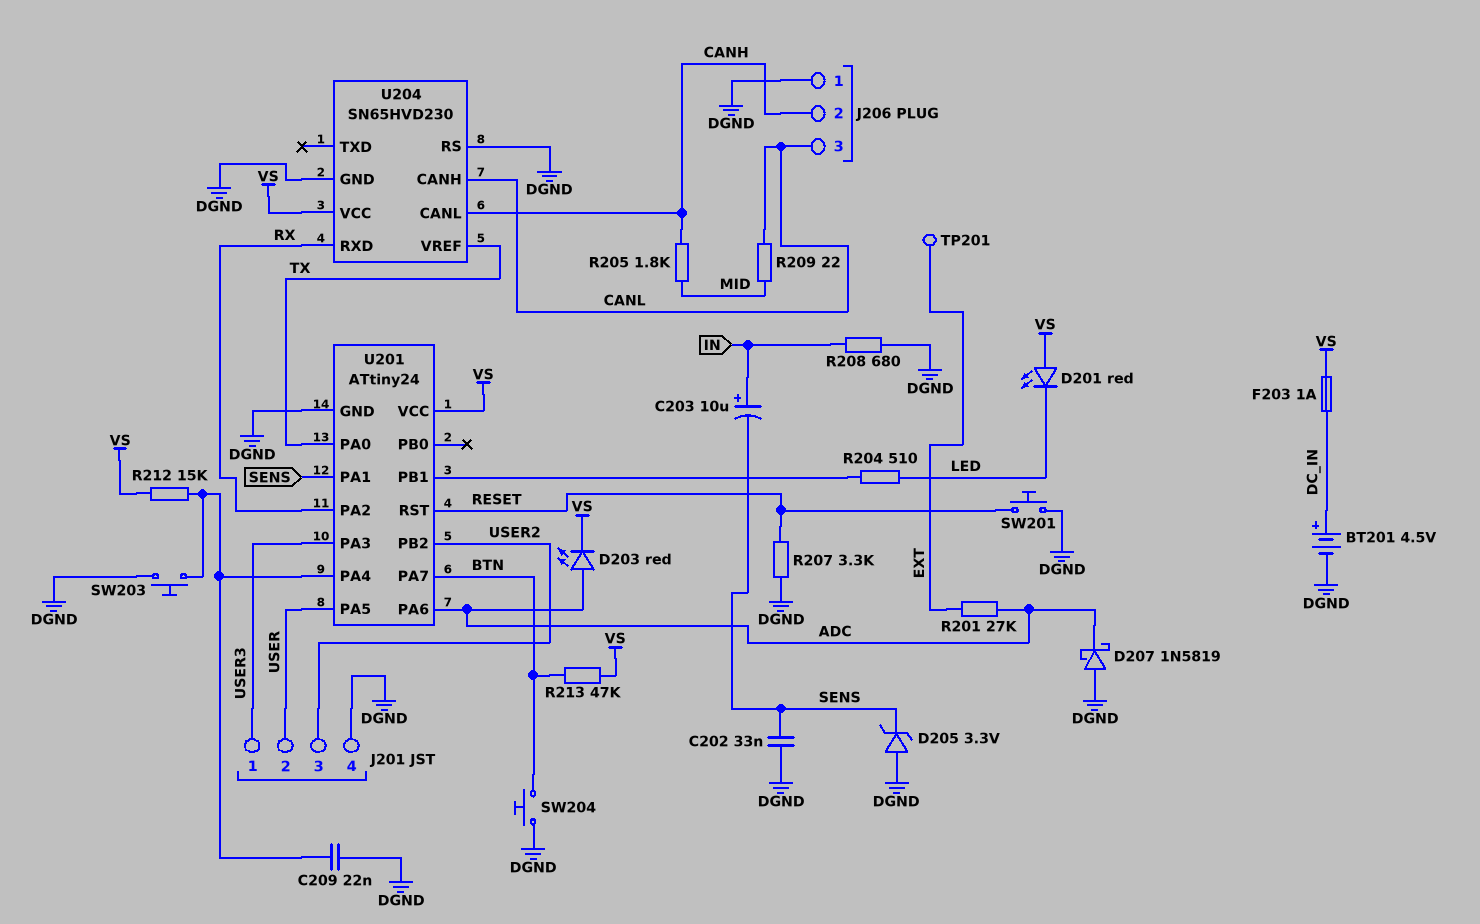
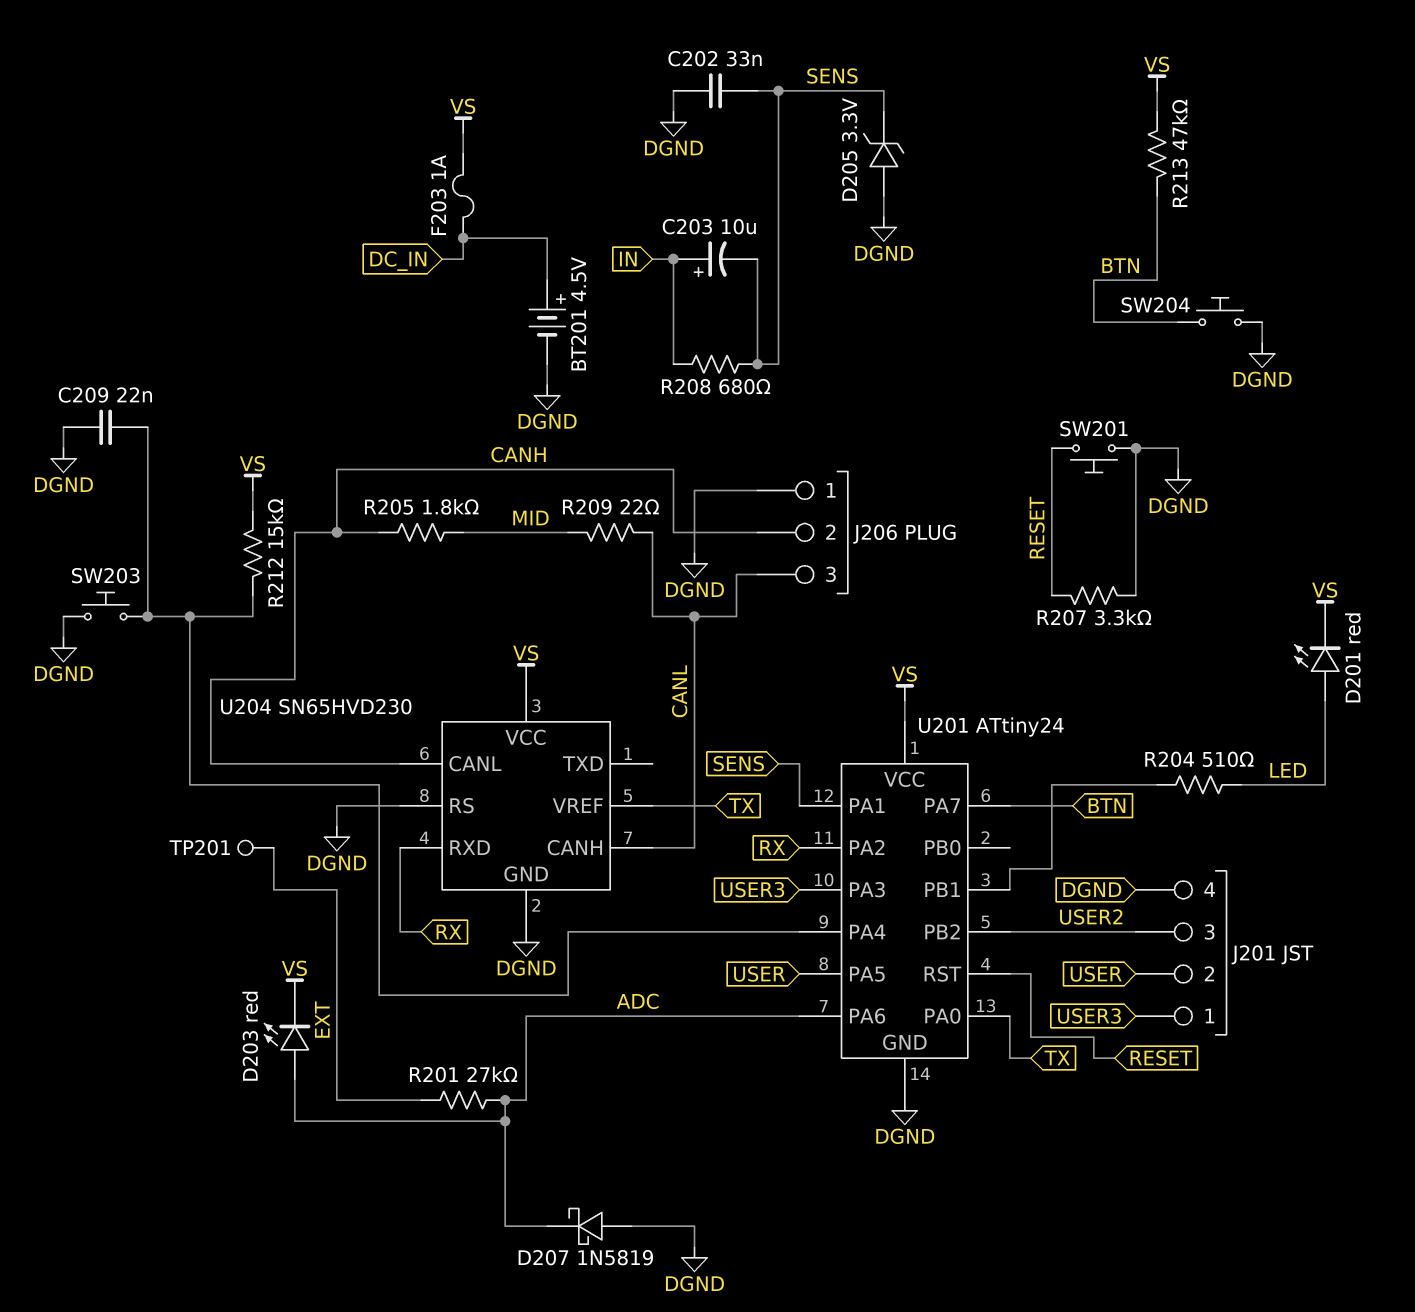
D201: LED red (A VS, K LED) -> LED red (A LED, K VS)
R208: 680 (DGND, IN) -> 680 (IN, SENS)

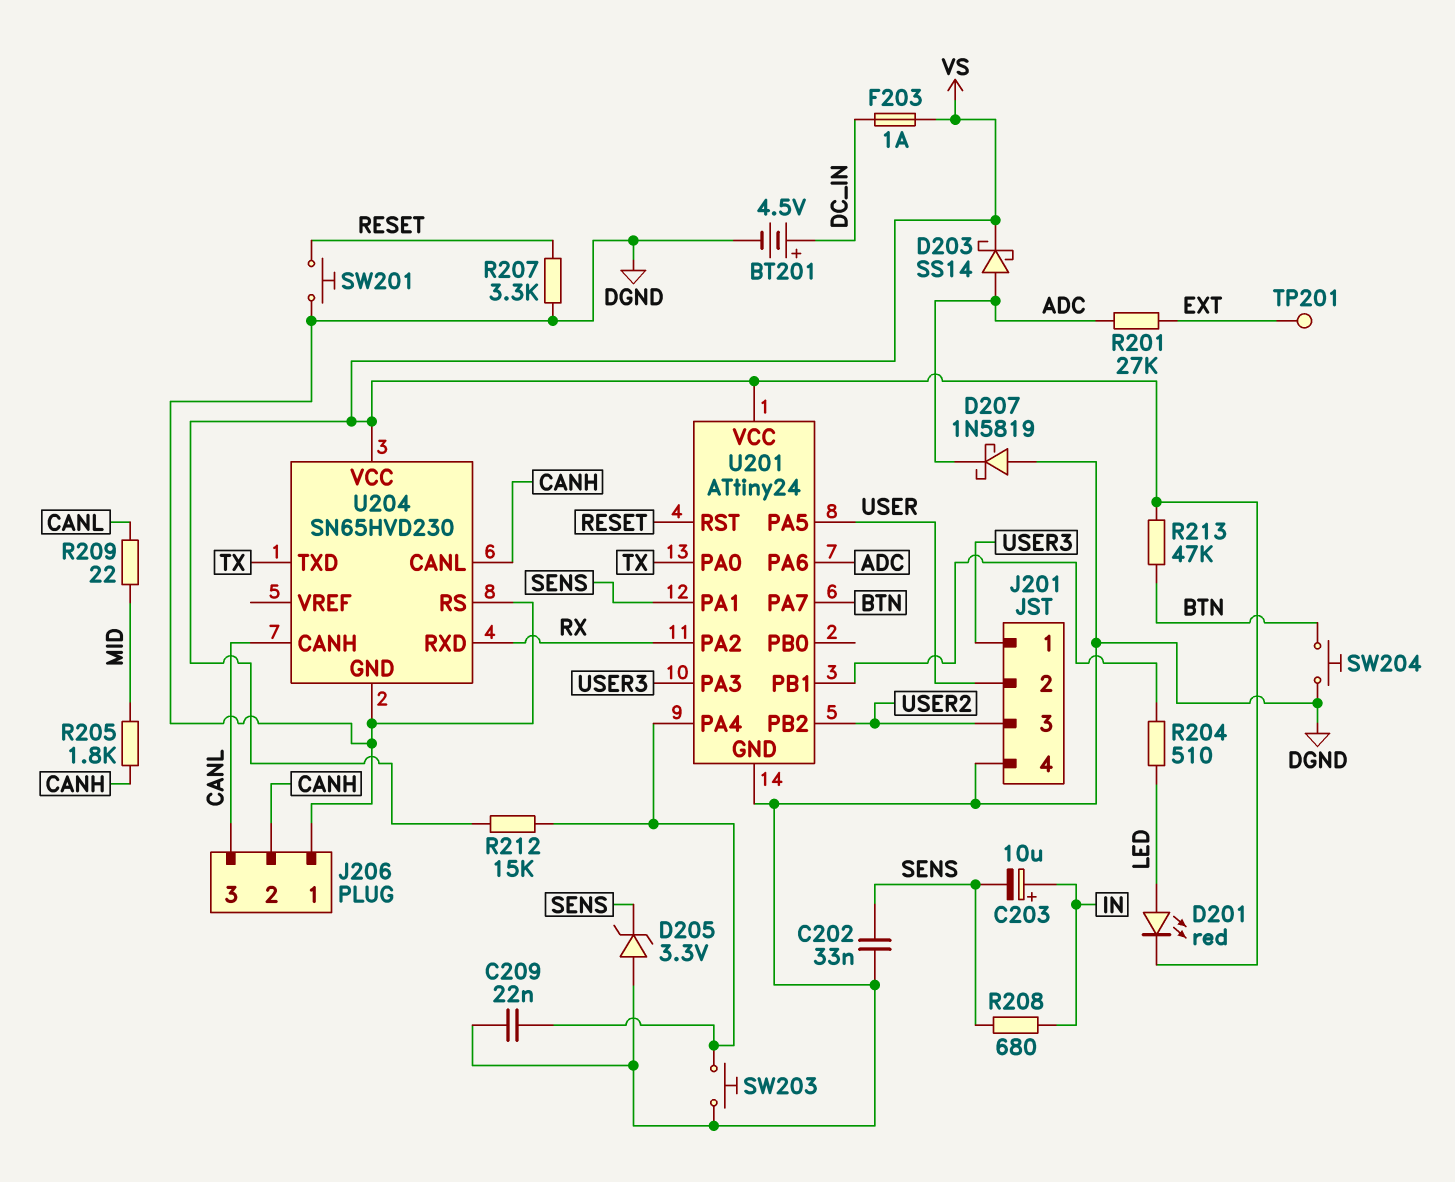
D203: LED red (A ADC, K VS) -> schottky SS14 (A ADC, K VS)
U204 pin TXD: none -> TX
U204 pin VREF: TX -> none

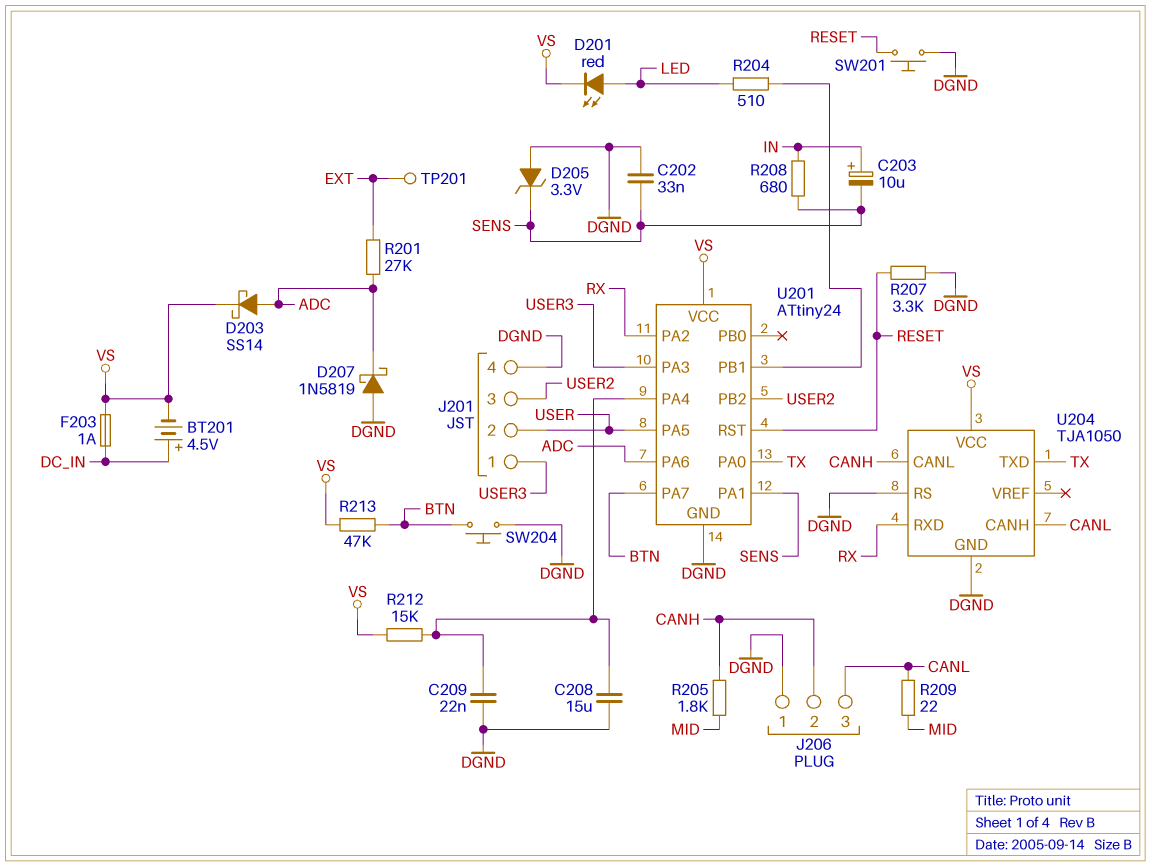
BT201: 4.5V (plus DC_IN, minus DGND) -> 4.5V (plus DC_IN, minus VS)
C208: none -> 15uF (DGND, U201/PA4)
SW203: button (DGND, U201/PA4) -> none
U204: SN65HVD230 -> TJA1050

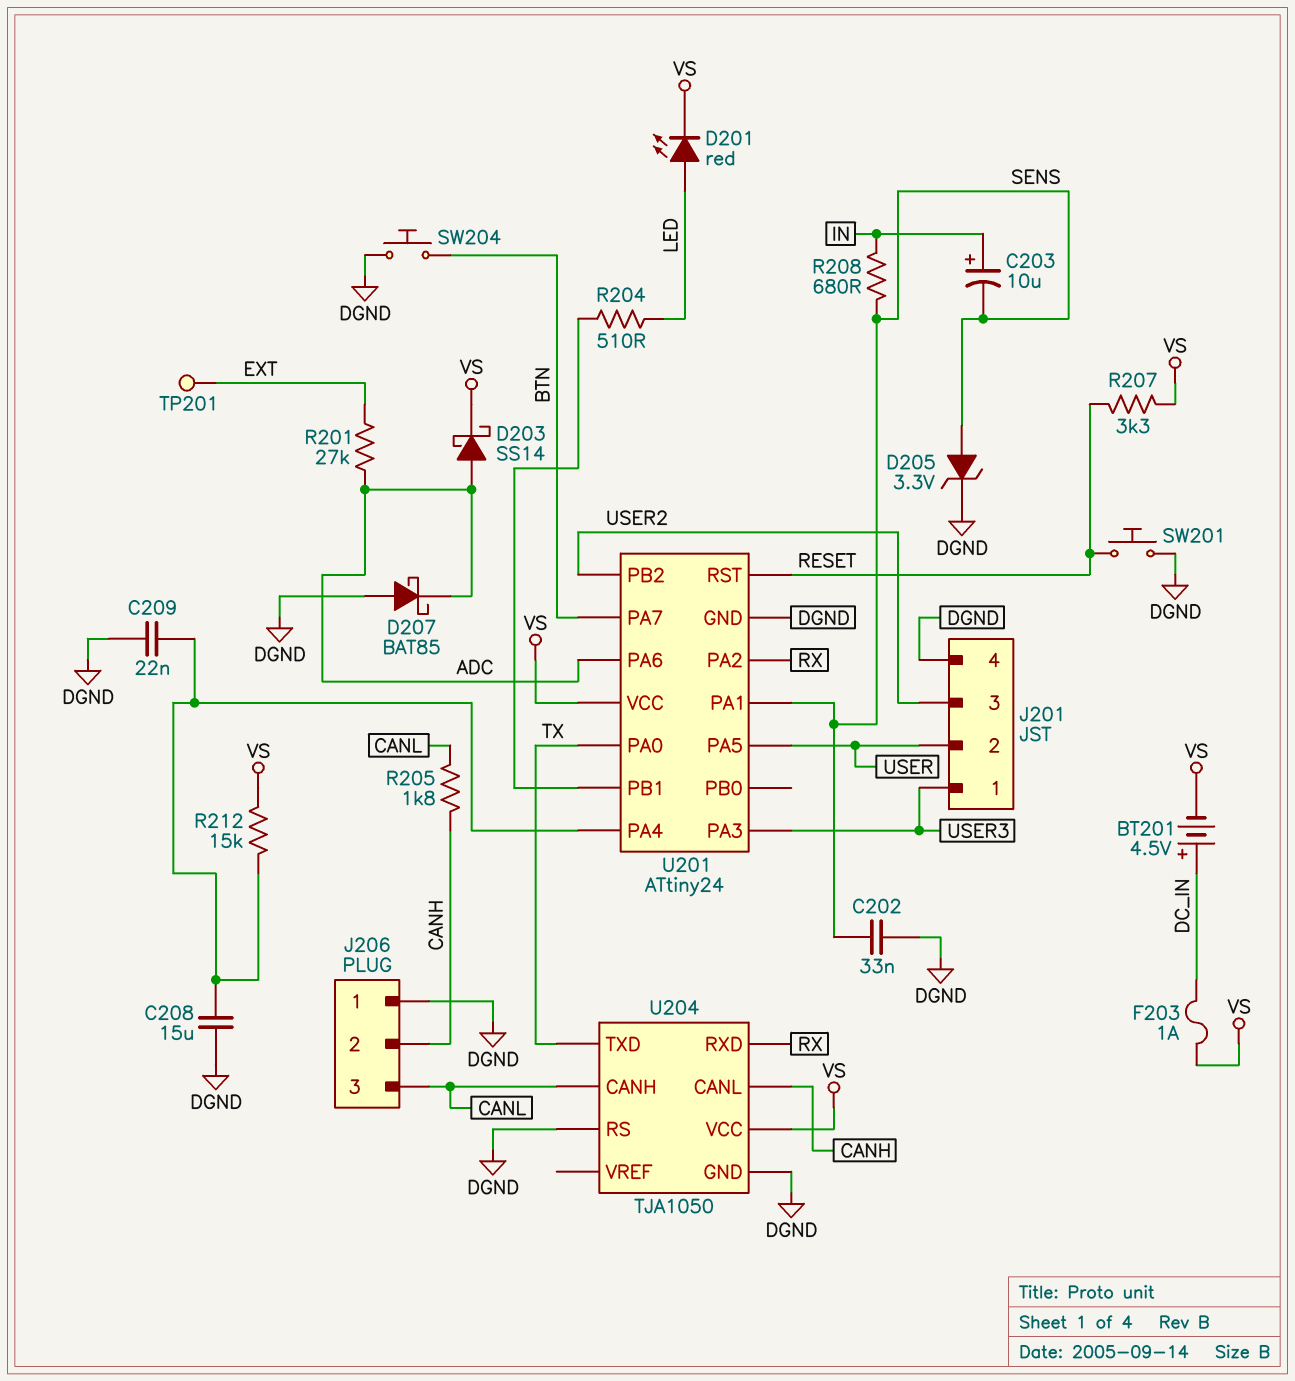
D205: zener 3.3V (A DGND, K SENS) -> zener 3.3V (A SENS, K DGND)
D207: schottky 1N5819 (A DGND, K ADC) -> schottky BAT85 (A DGND, K ADC)
R205: 1.8k (CANH, MID) -> 1.8k (CANH, CANL)
R207: 3.3k (DGND, RESET) -> 3.3k (RESET, VS)
R209: 22 (CANL, MID) -> none
R213: 47k (BTN, VS) -> none

